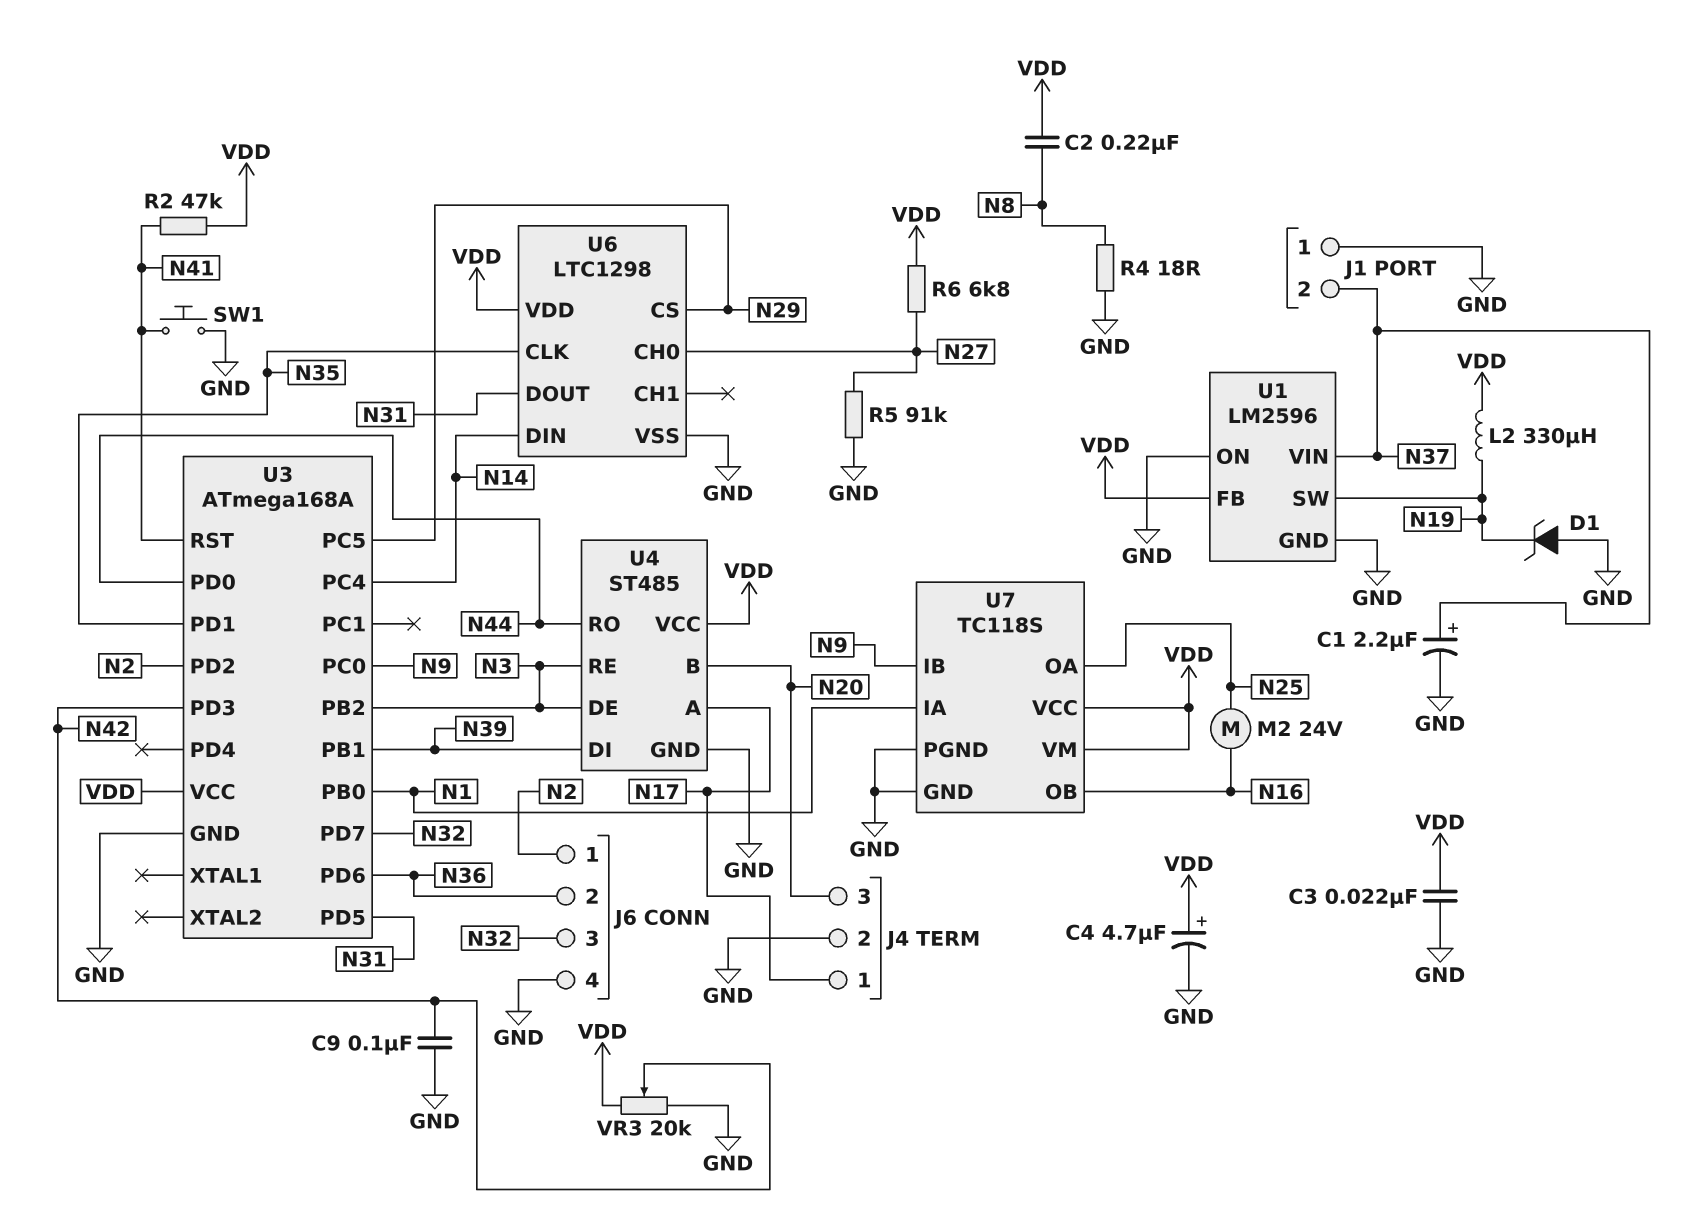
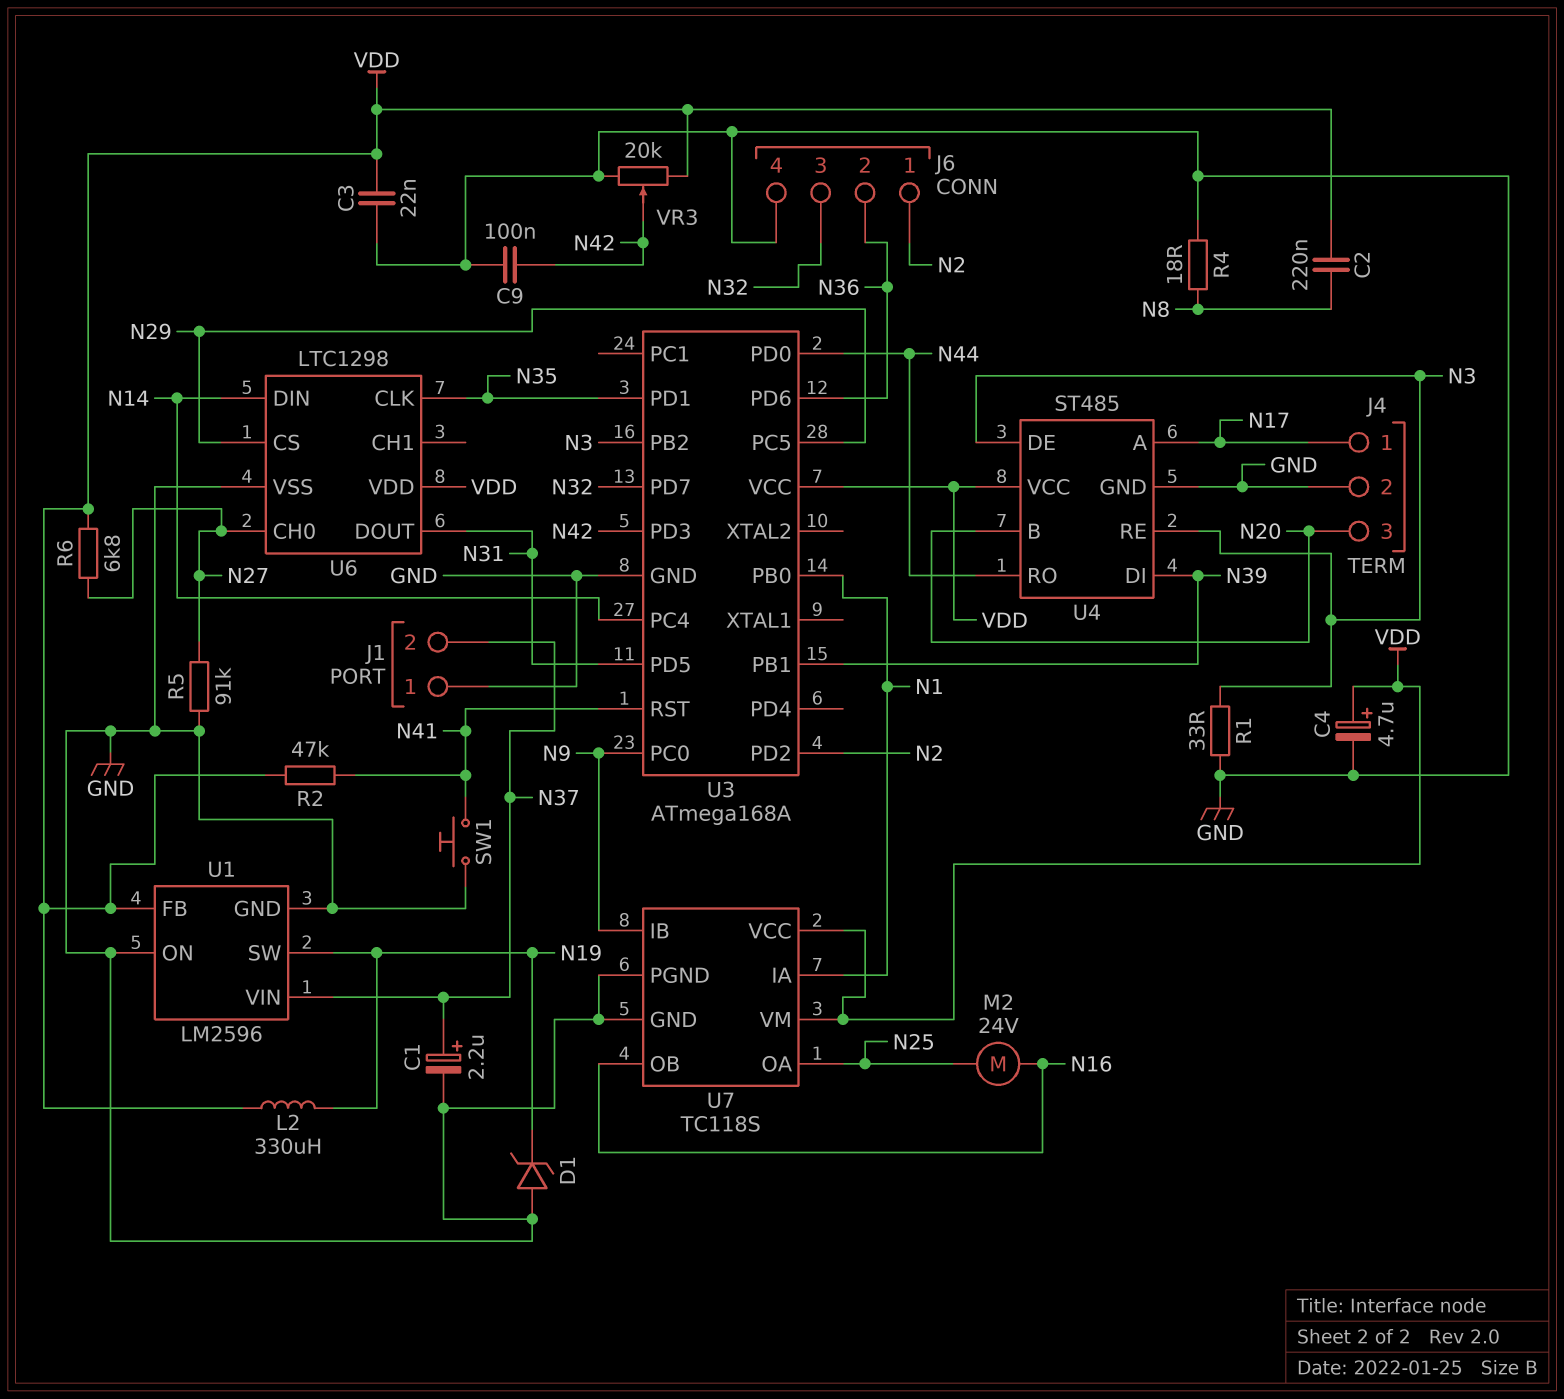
R1: none -> 33 (GND, N3)

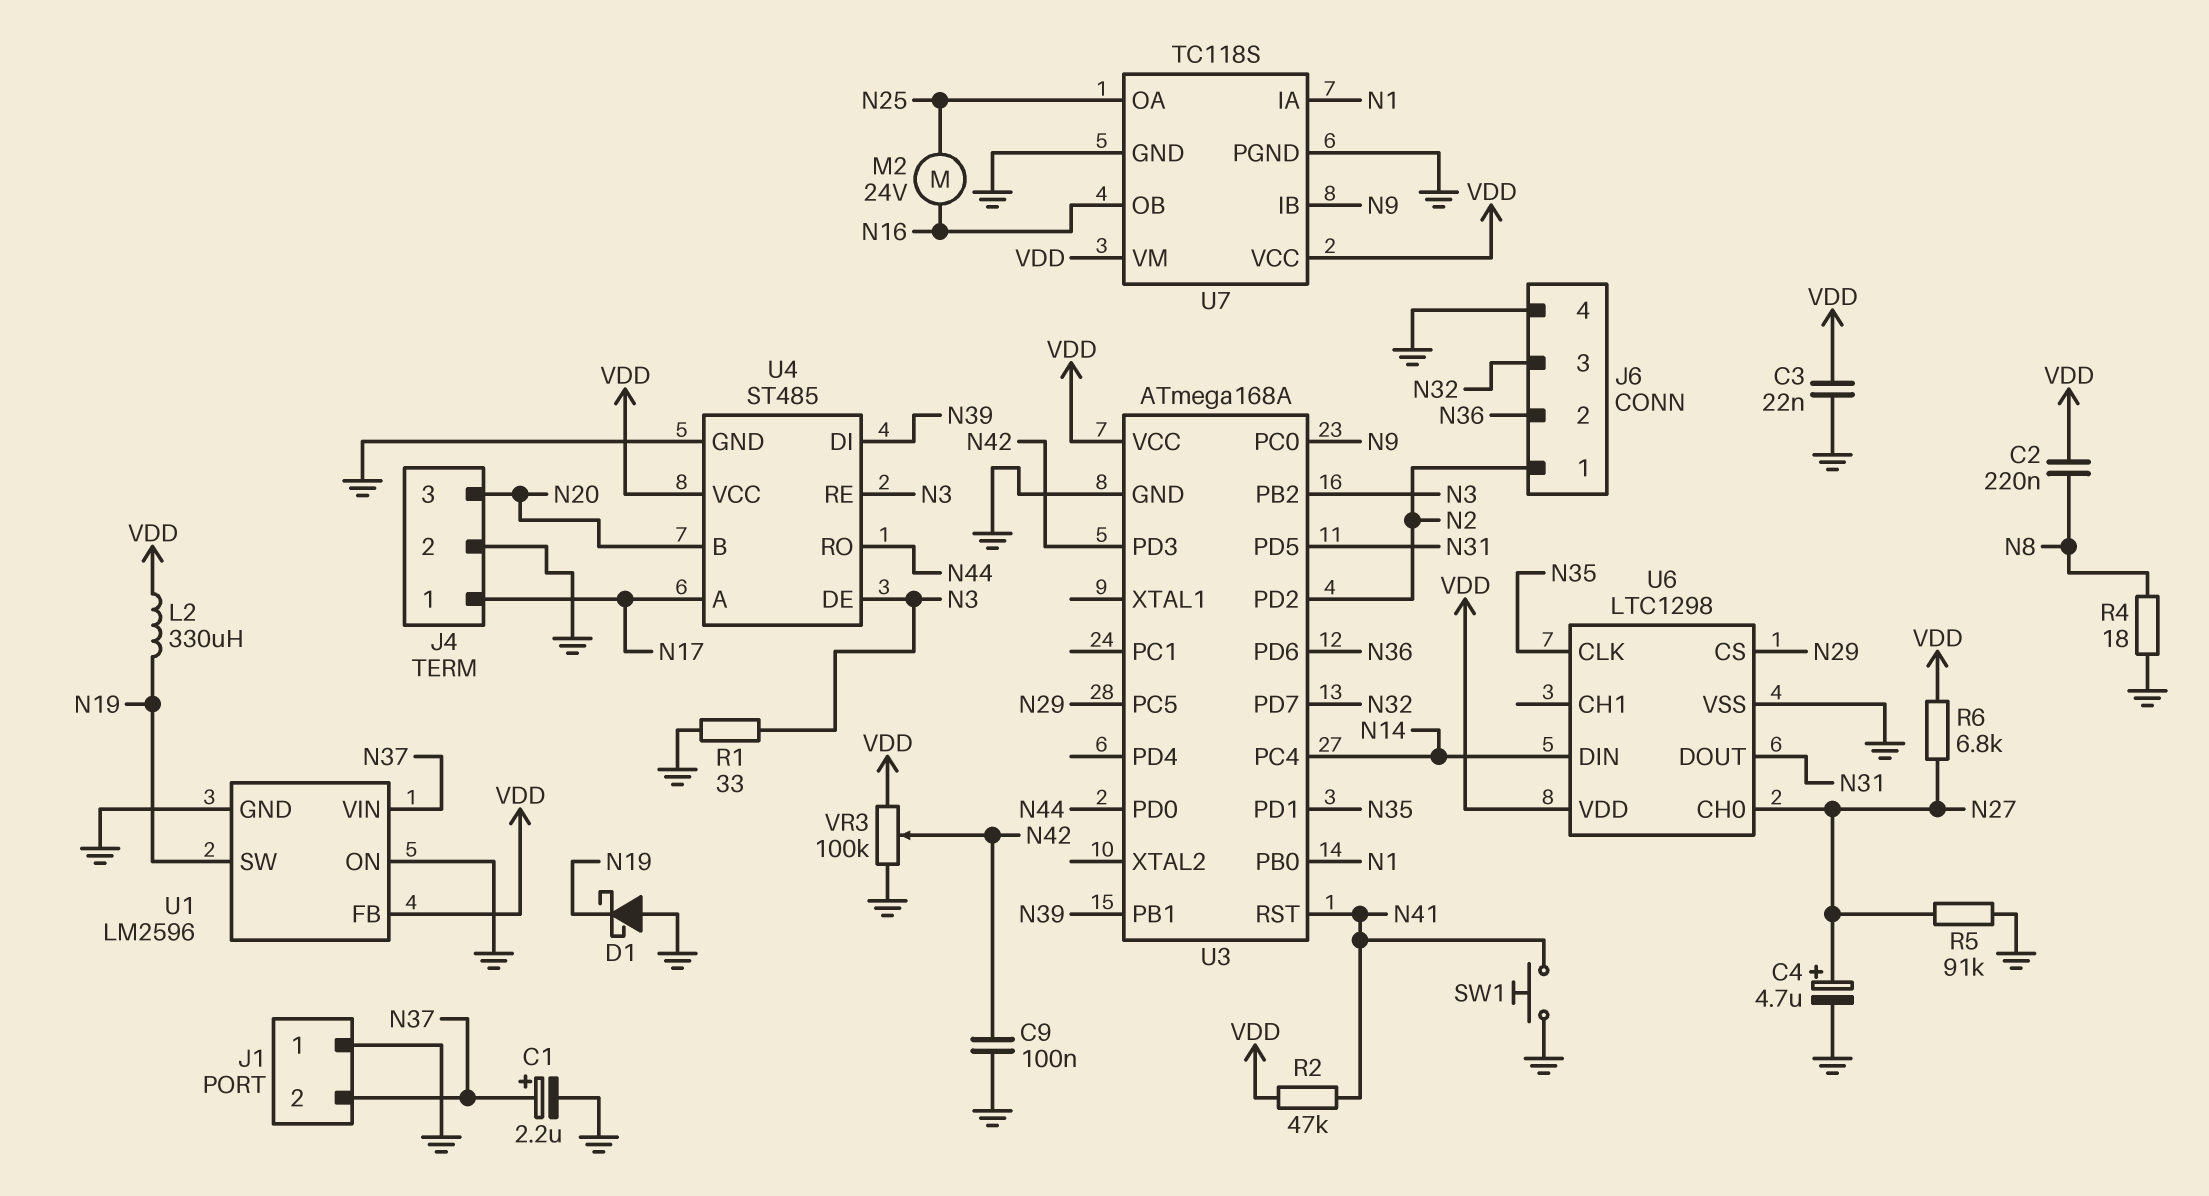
C4: 4.7uF (plus VDD, minus GND) -> 4.7uF (plus N27, minus GND)
D1: zener (A GND, K N19) -> schottky (A GND, K N19)
VR3: 20k (GND, VDD, wiper N42) -> 100k (GND, VDD, wiper N42)

